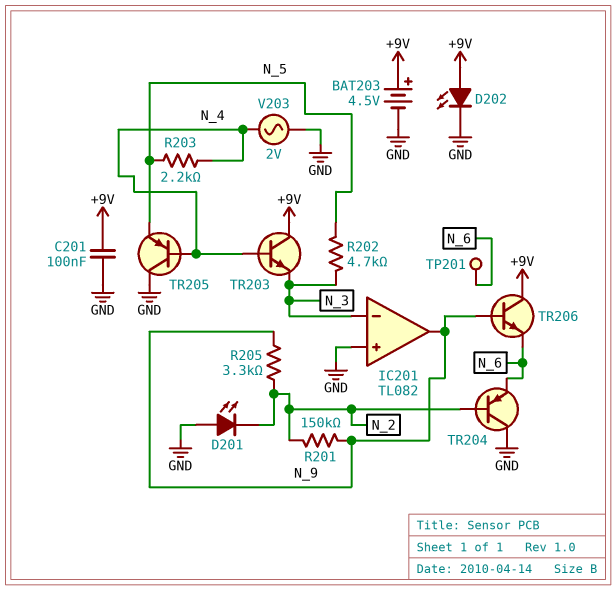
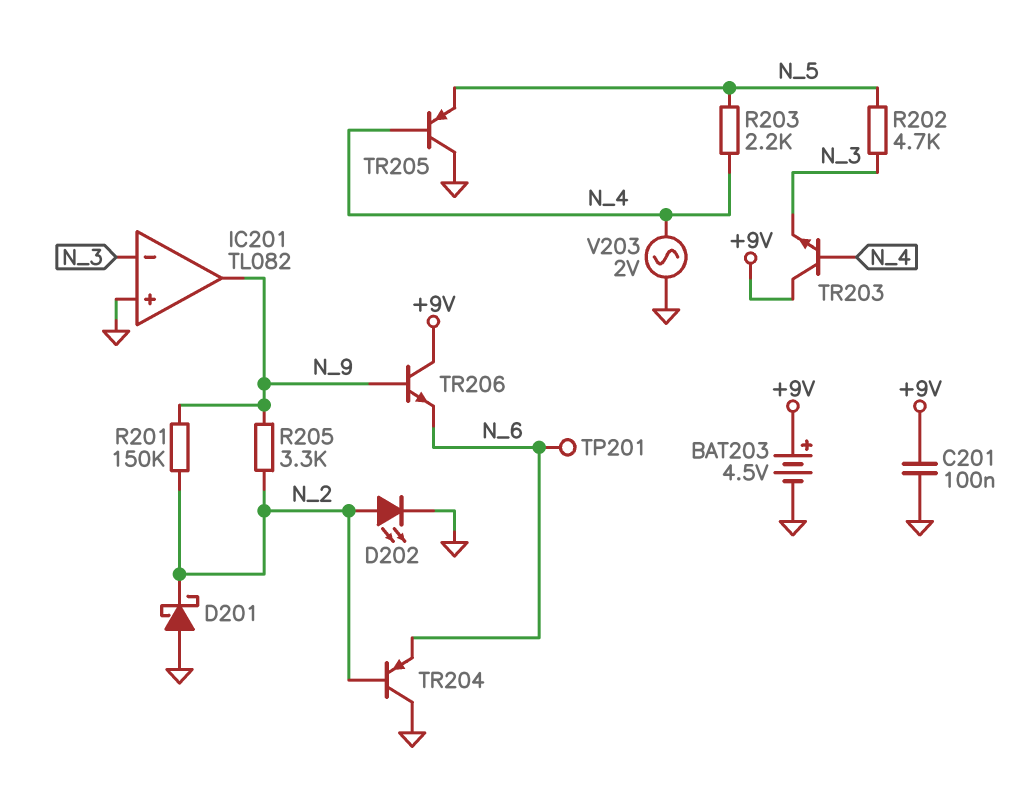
D201: LED (A GND, K N_2) -> schottky (A GND, K N_2)
D202: LED (A +9V, K GND) -> LED (A N_2, K GND)

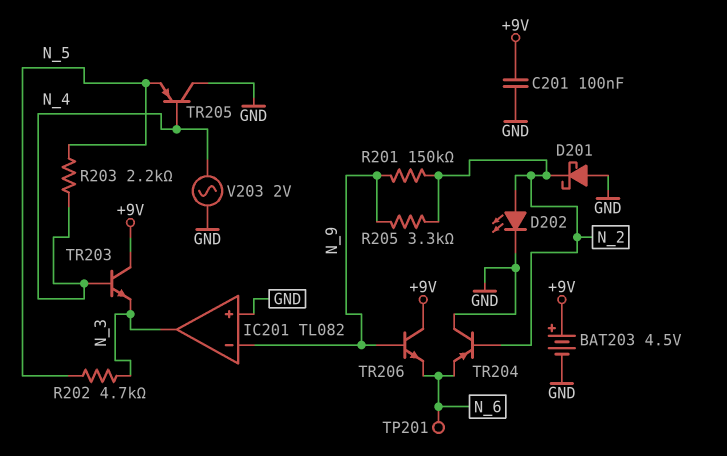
IC201 pin in-: N_3 -> N_9
IC201 pin out: N_9 -> N_3

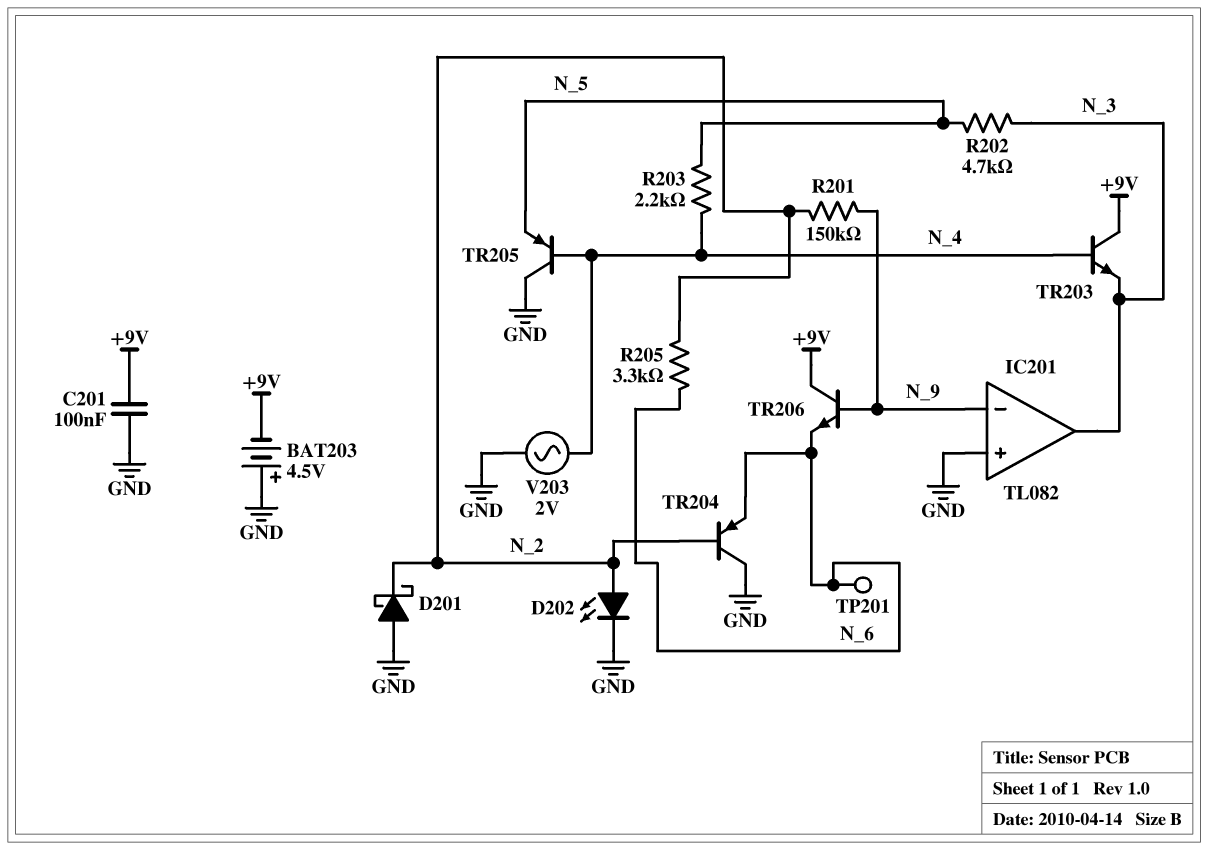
BAT203: 4.5V (plus +9V, minus GND) -> 4.5V (plus GND, minus +9V)
R205: 3.3k (N_2, N_9) -> 3.3k (N_2, N_6)

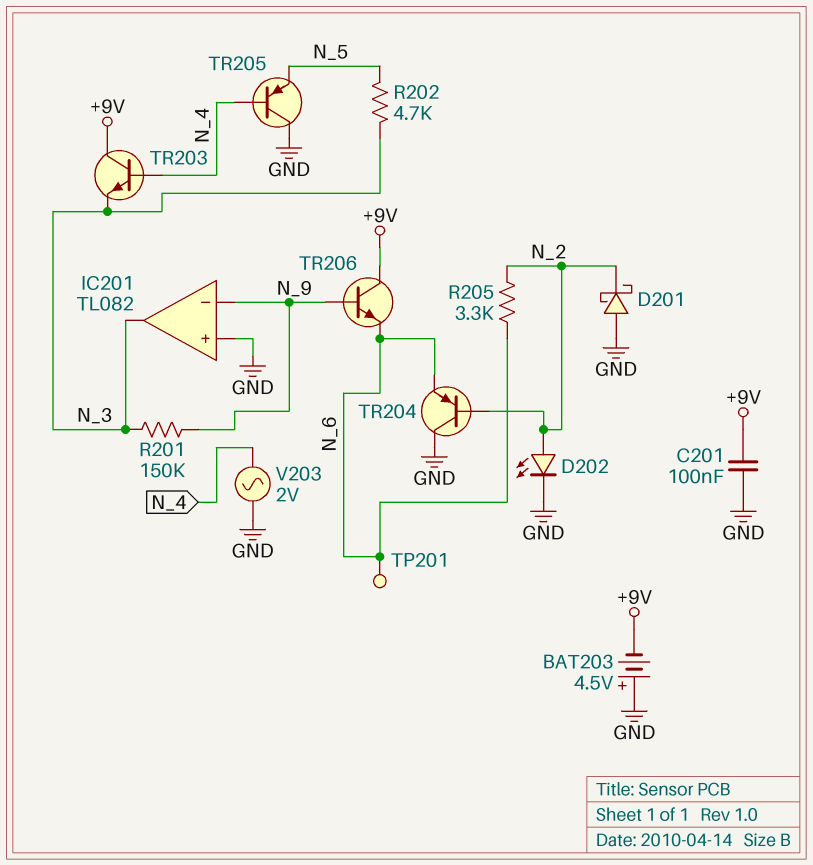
R201: 150k (N_2, N_9) -> 150k (N_3, N_9)
R203: 2.2k (N_4, N_5) -> none

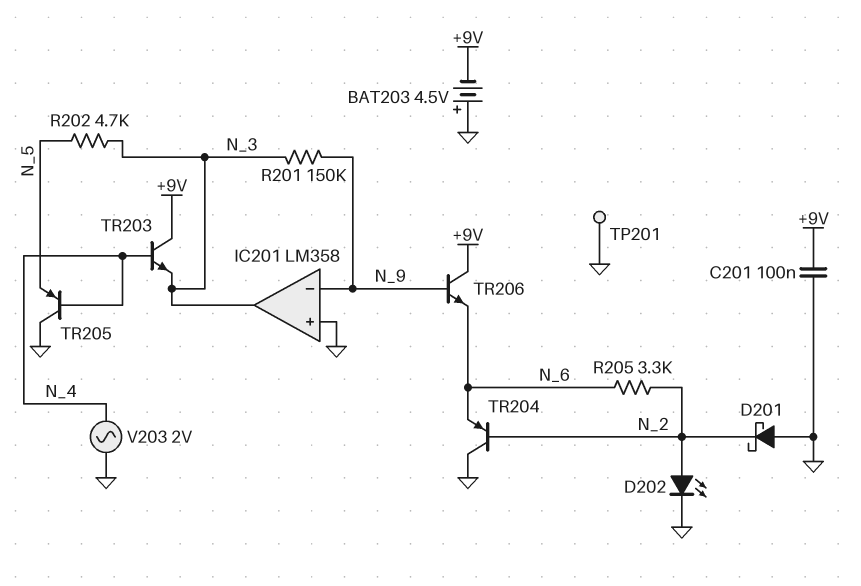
IC201: TL082 -> LM358
TP201: test point (N_6) -> test point (GND)

